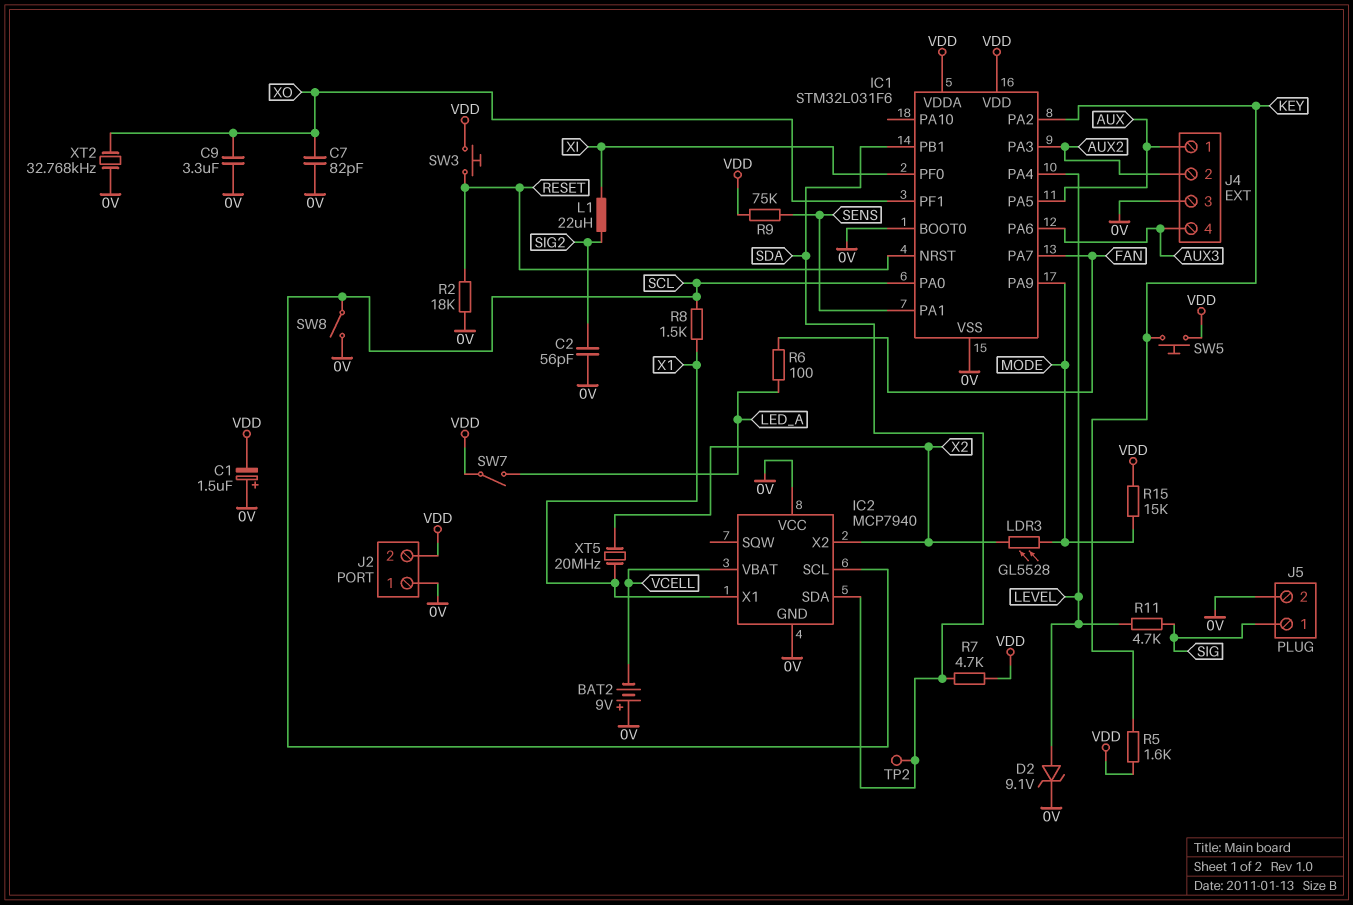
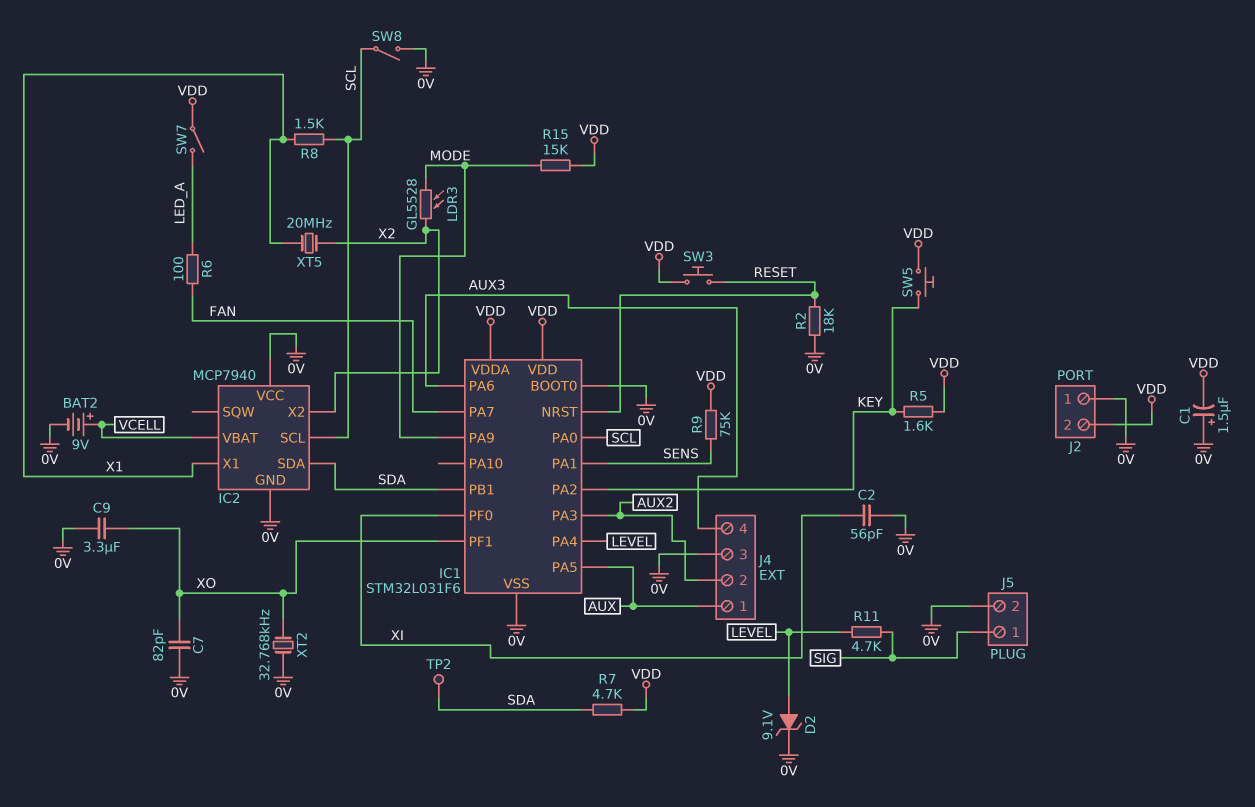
BAT2: 9V (plus 0V, minus VCELL) -> 9V (plus VCELL, minus 0V)
C2: 56pF (0V, SIG2) -> 56pF (0V, XI)
L1: 22uH (SIG2, XI) -> none

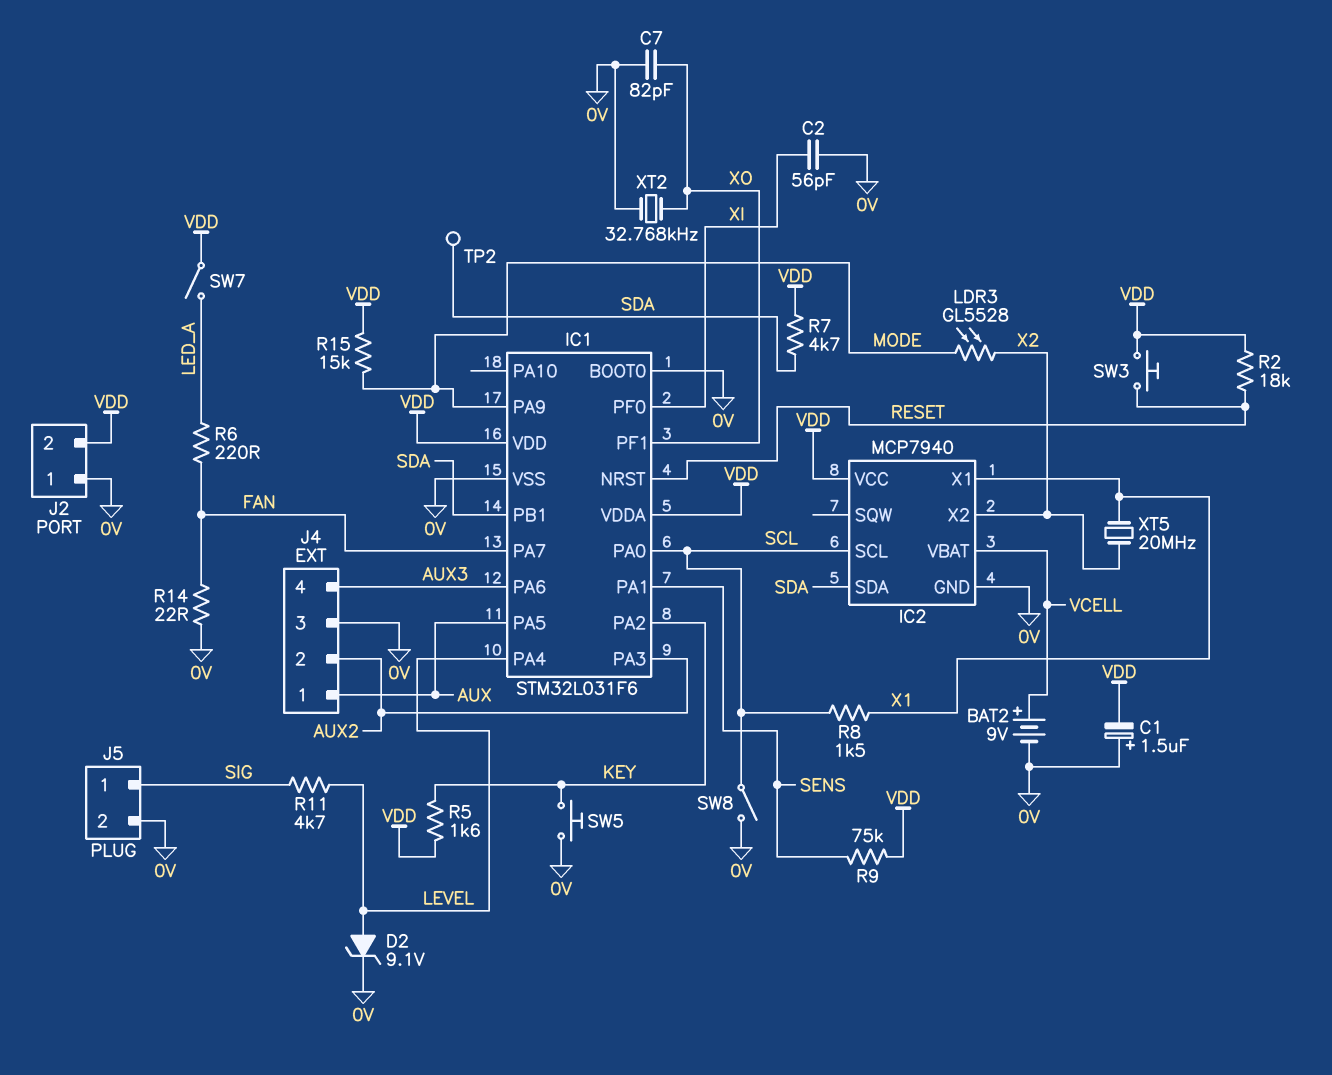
C9: 3.3uF (0V, XO) -> none
IC2 pin VCC: 0V -> VDD
R2: 18k (0V, RESET) -> 18k (RESET, VDD)
R6: 100 (FAN, LED_A) -> 220 (FAN, LED_A)
R14: none -> 22 (0V, FAN)
SW5: button (KEY, VDD) -> button (0V, KEY)

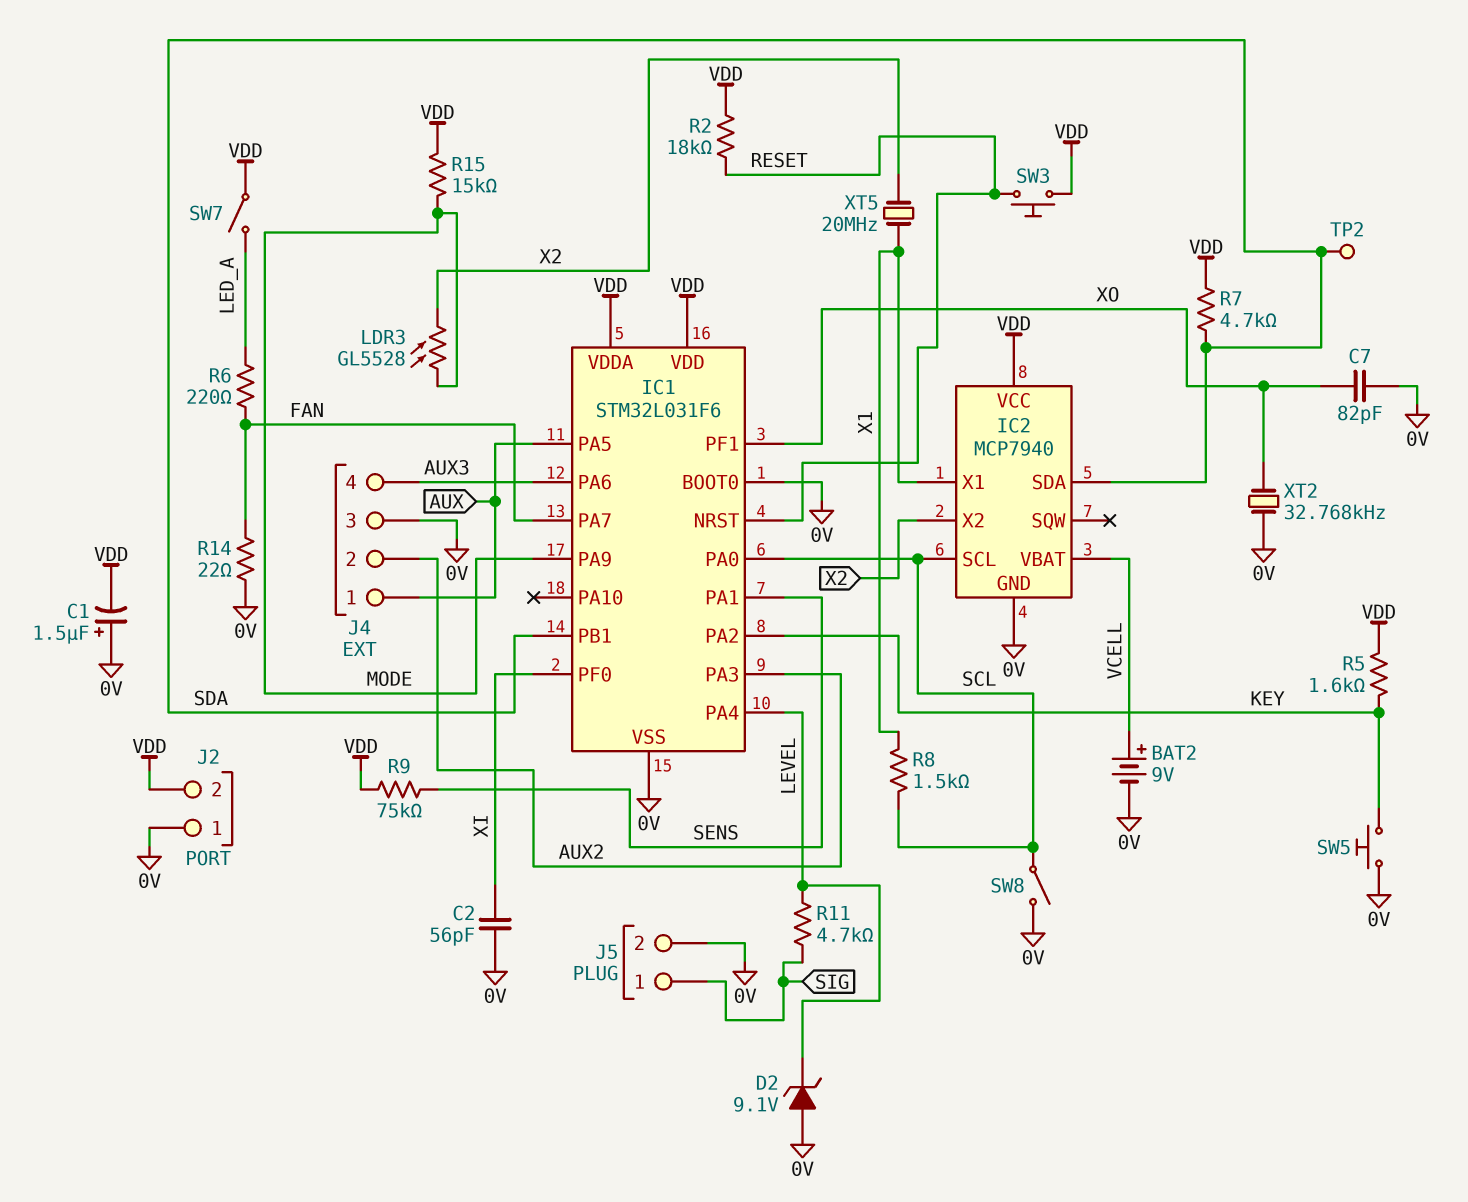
D2: zener 9.1V (A LEVEL, K 0V) -> zener 9.1V (A 0V, K LEVEL)

